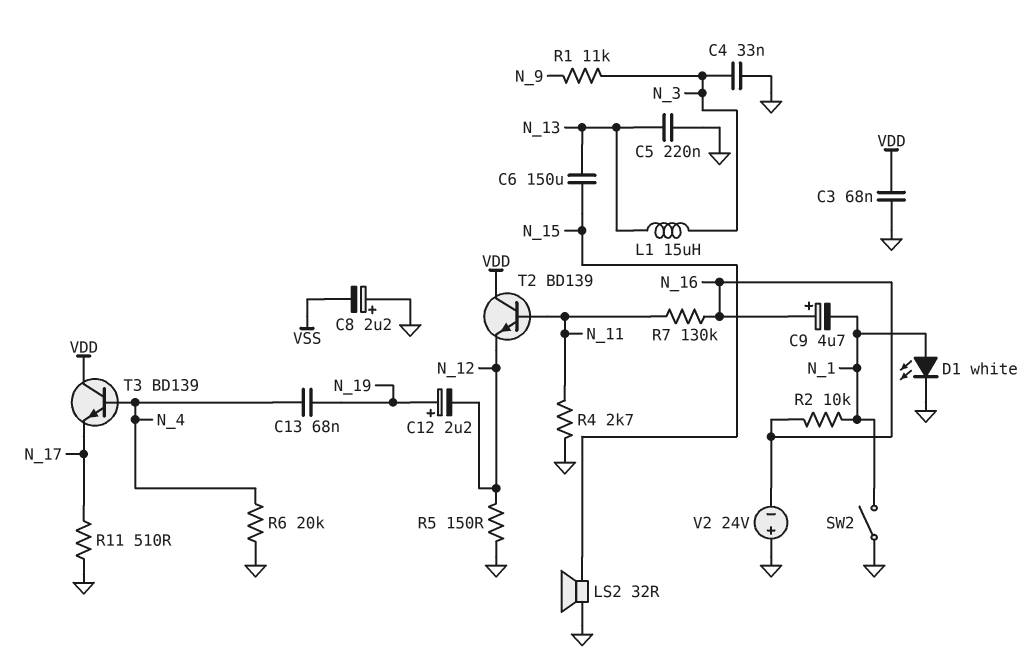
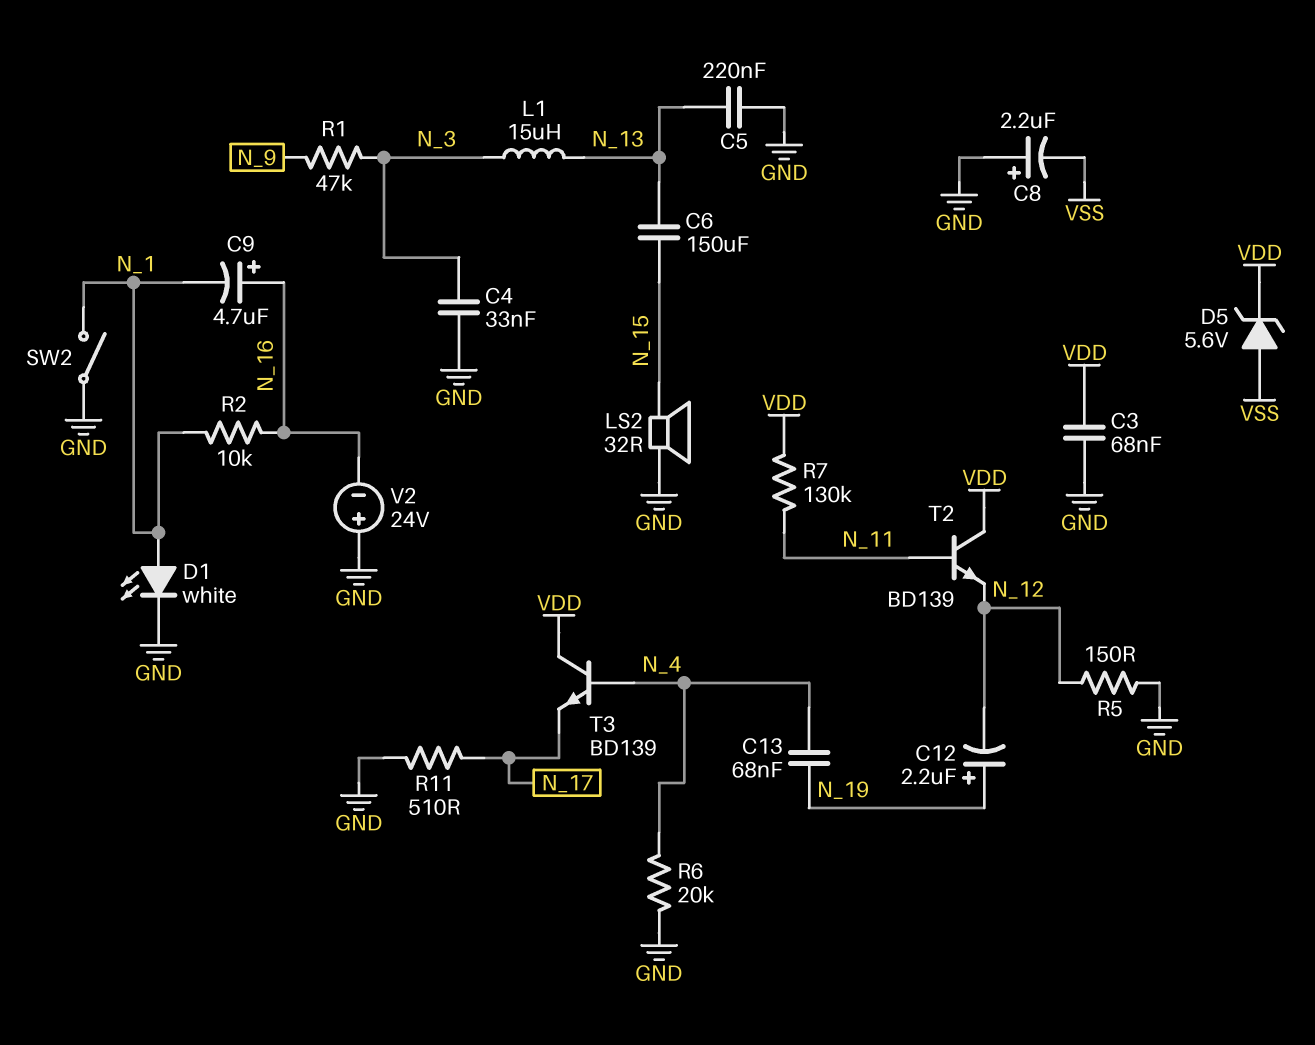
D5: none -> zener 5.6V (A VSS, K VDD)
R1: 11k (N_3, N_9) -> 47k (N_3, N_9)
R4: 2.7k (GND, N_11) -> none
R7: 130k (N_11, N_16) -> 130k (N_11, VDD)

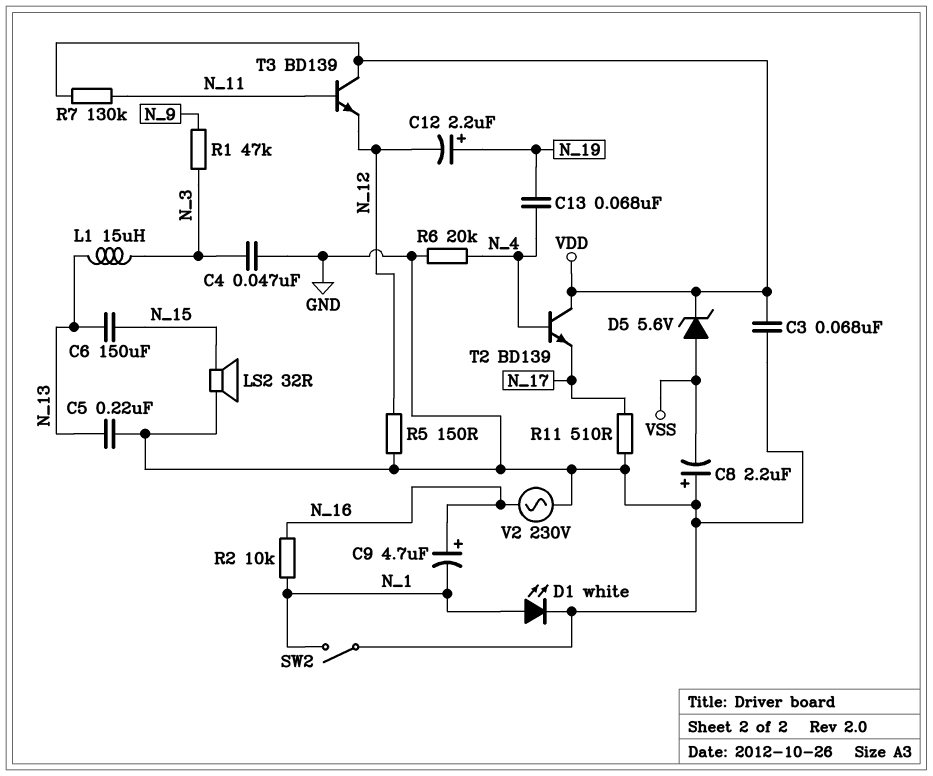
C4: 33nF (GND, N_3) -> 47nF (GND, N_3)
T2: NPN BD139 (B N_11, C VDD, E N_12) -> NPN BD139 (B N_4, C VDD, E N_17)
T3: NPN BD139 (B N_4, C VDD, E N_17) -> NPN BD139 (B N_11, C VDD, E N_12)
V2: 24V (plus GND, minus N_16) -> AC 230V (GND, N_16)

